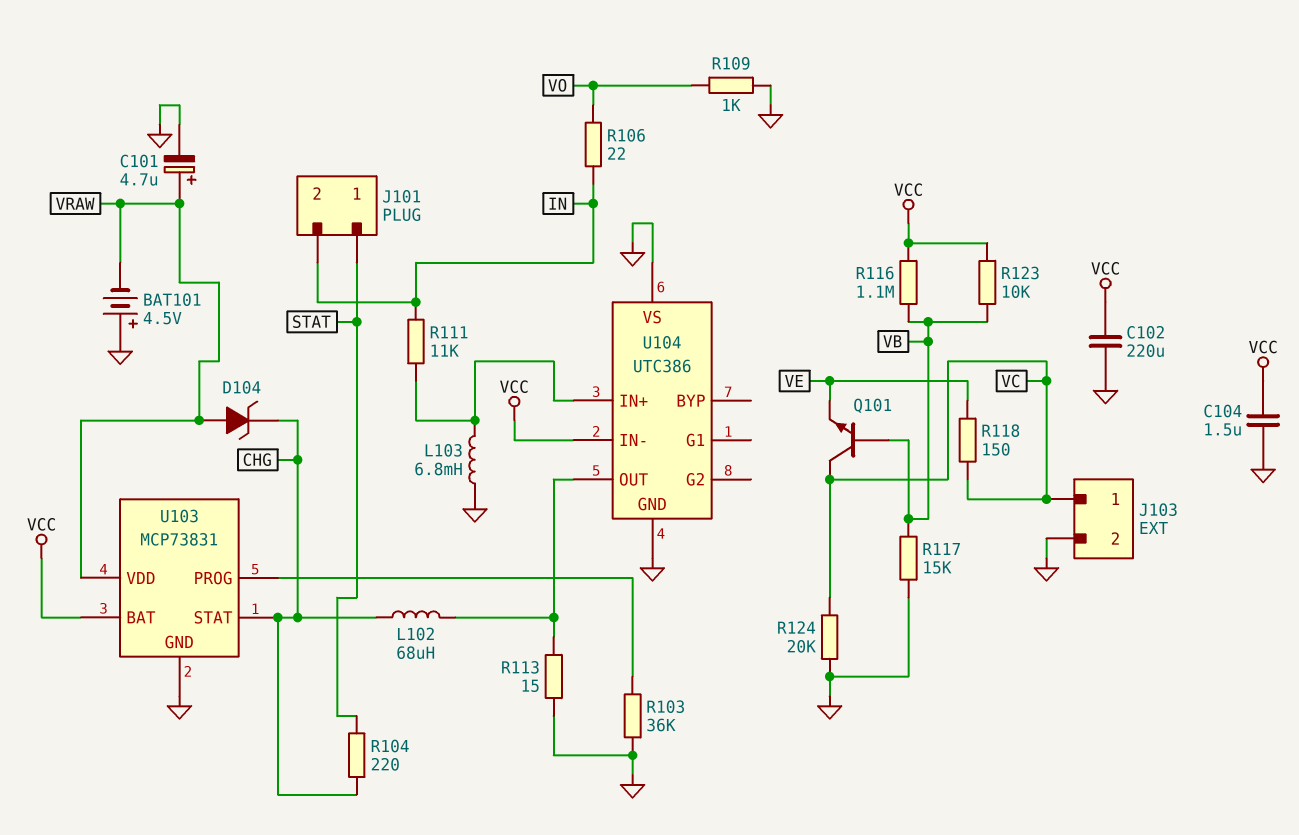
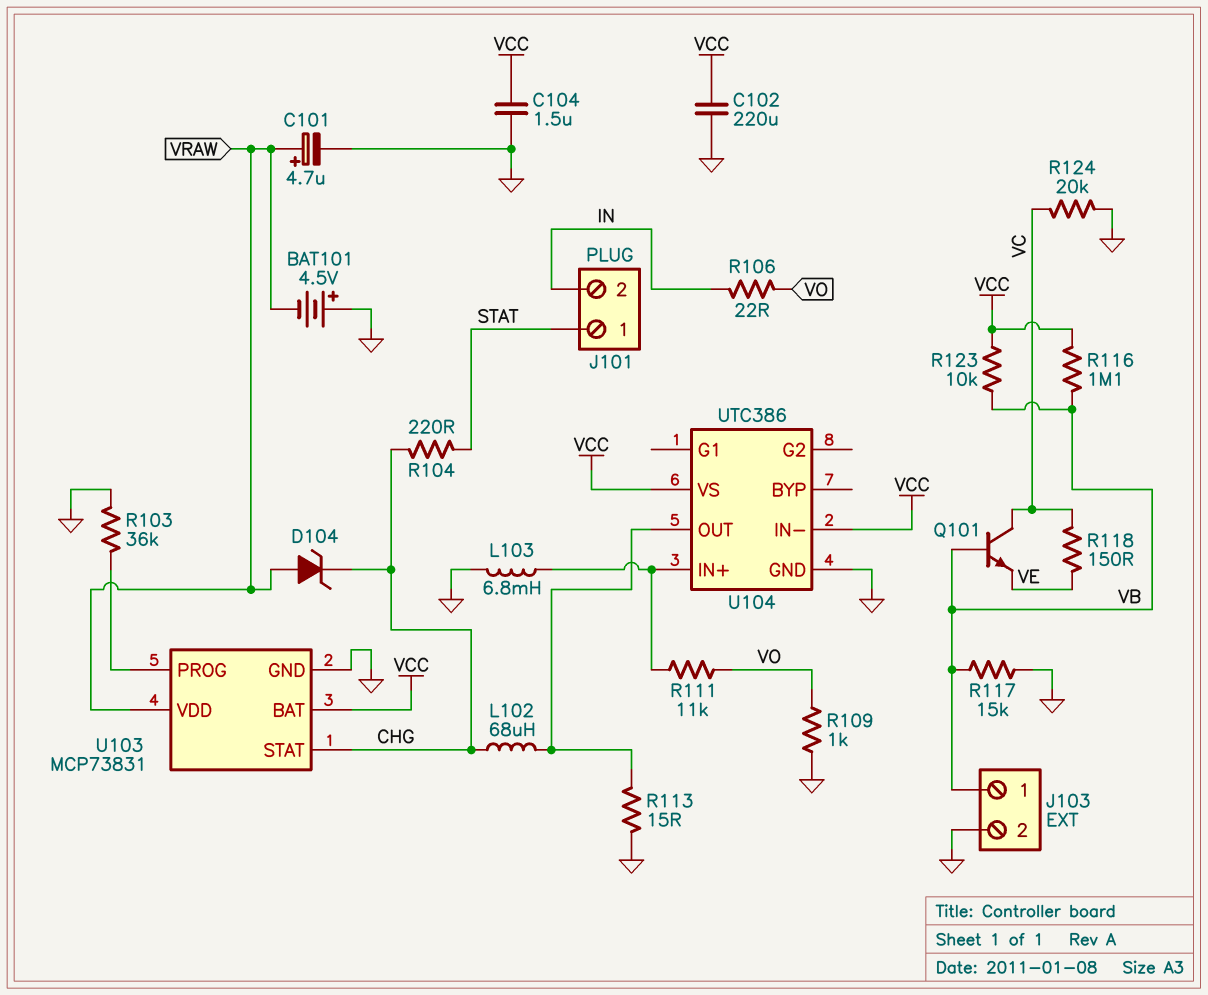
J103 pin 1: VC -> VB
R111: 11k (IN, U104/IN+) -> 11k (U104/IN+, VO)
U104 pin VS: GND -> VCC

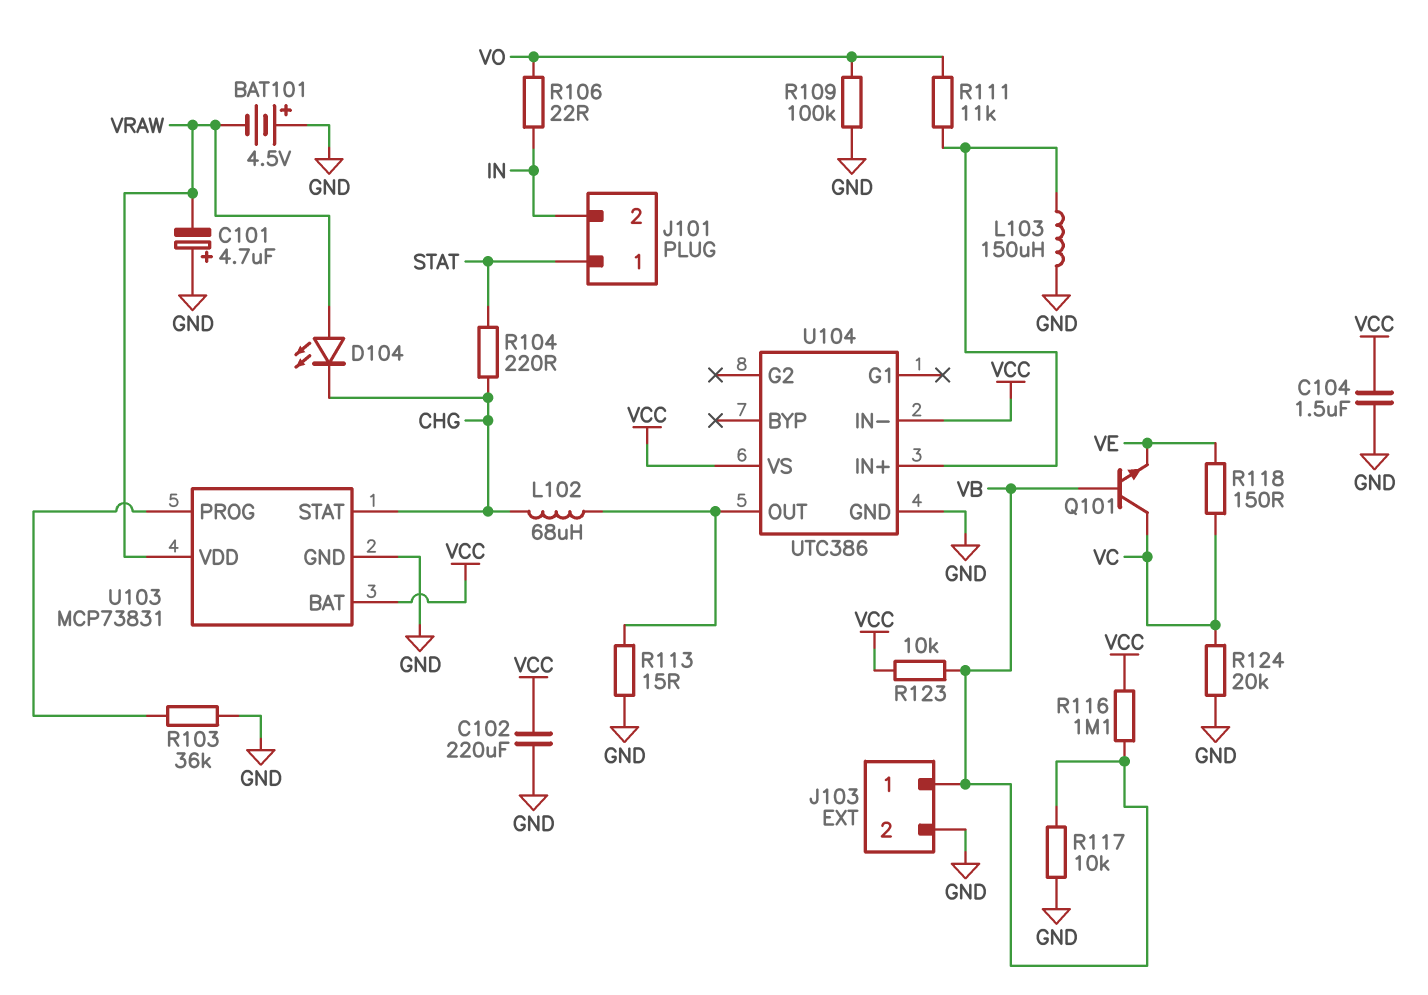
C101: 4.7uF (plus VRAW, minus GND) -> 4.7uF (plus GND, minus VRAW)
D104: zener (A VRAW, K CHG) -> LED (A VRAW, K CHG)
L103: 6.8mH (GND, U104/IN+) -> 150uH (GND, U104/IN+)
R109: 1k (GND, VO) -> 100k (GND, VO)
R117: 15k (GND, VB) -> 10k (GND, VB)

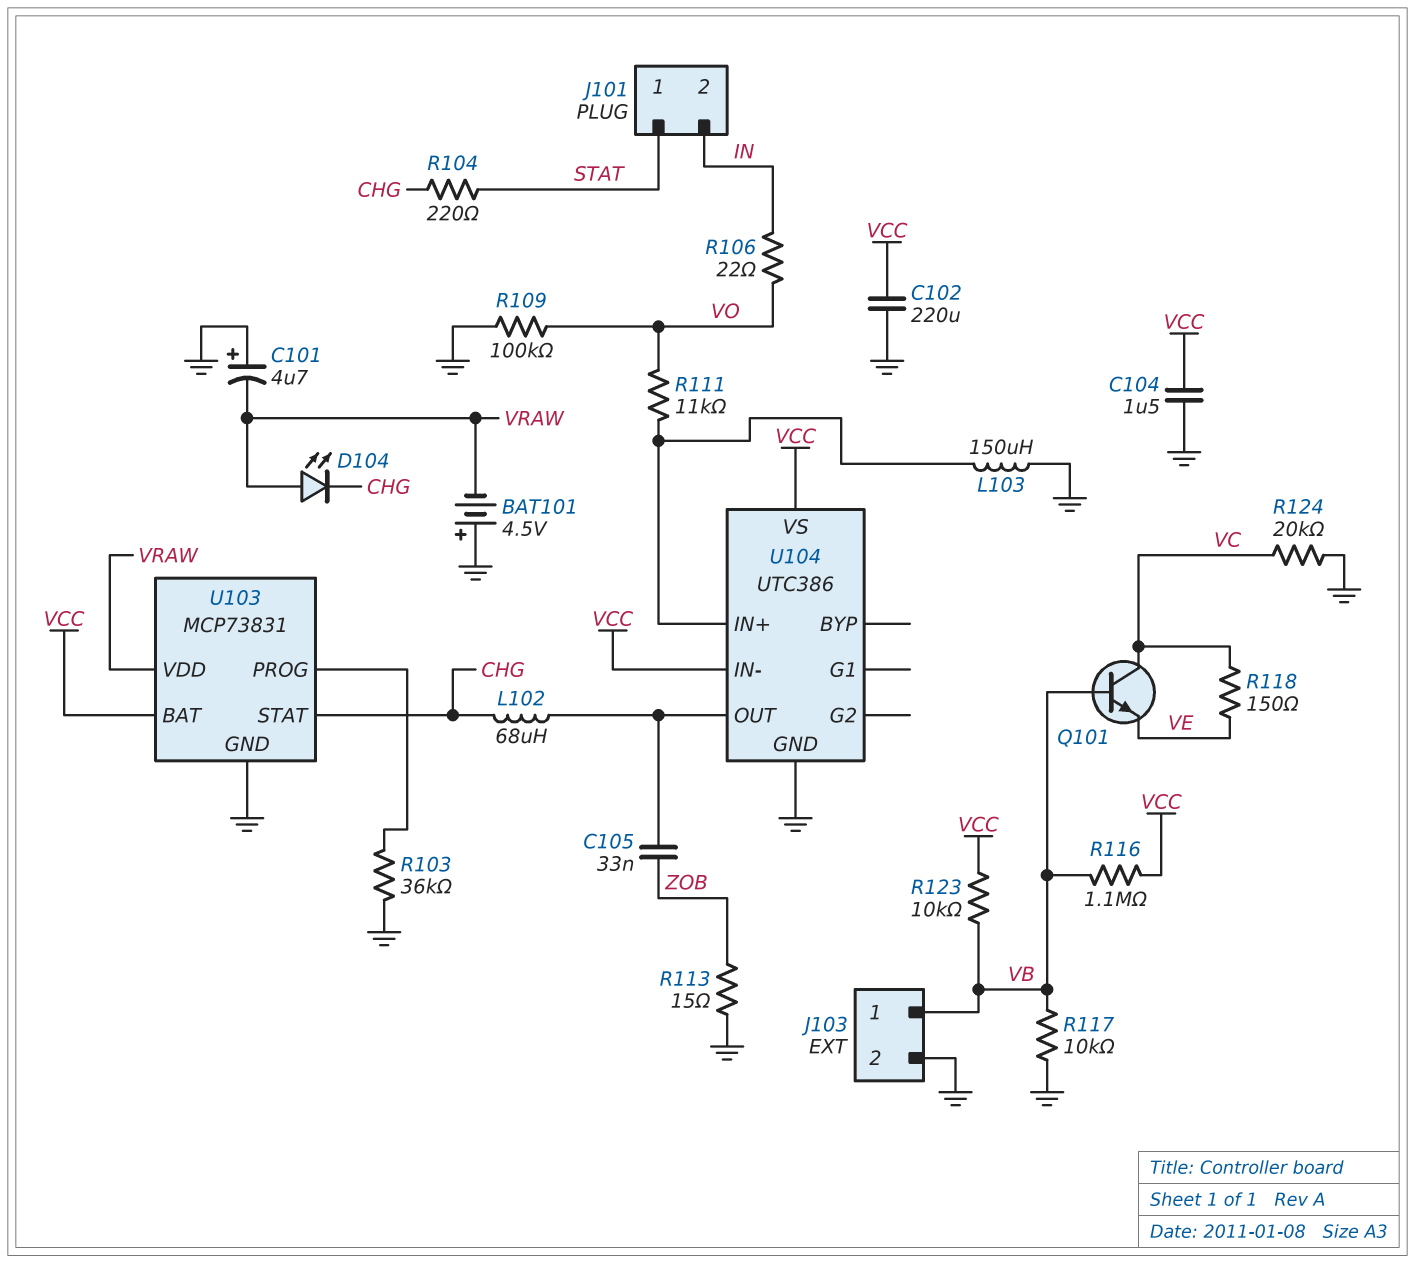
C105: none -> 33nF (U104/OUT, ZOB)
R113: 15 (GND, U104/OUT) -> 15 (GND, ZOB)

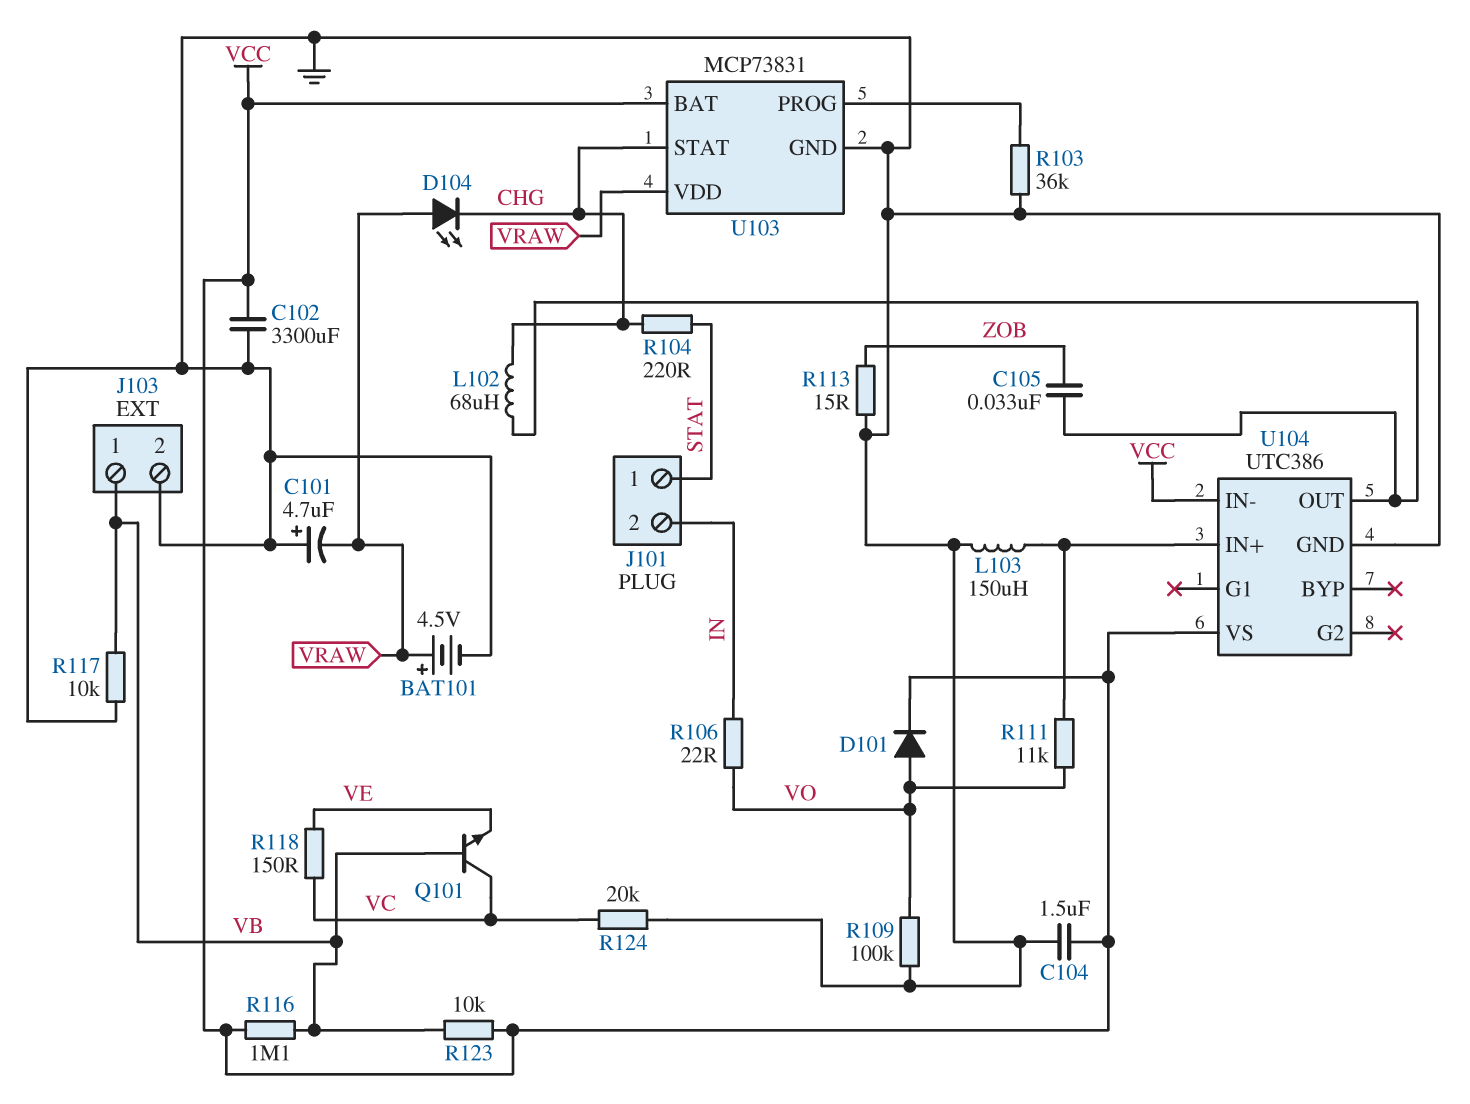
BAT101: 4.5V (plus GND, minus VRAW) -> 4.5V (plus VRAW, minus GND)
C102: 220uF (GND, VCC) -> 3300uF (GND, VCC)
D101: none -> diode (A VO, K VCC)

